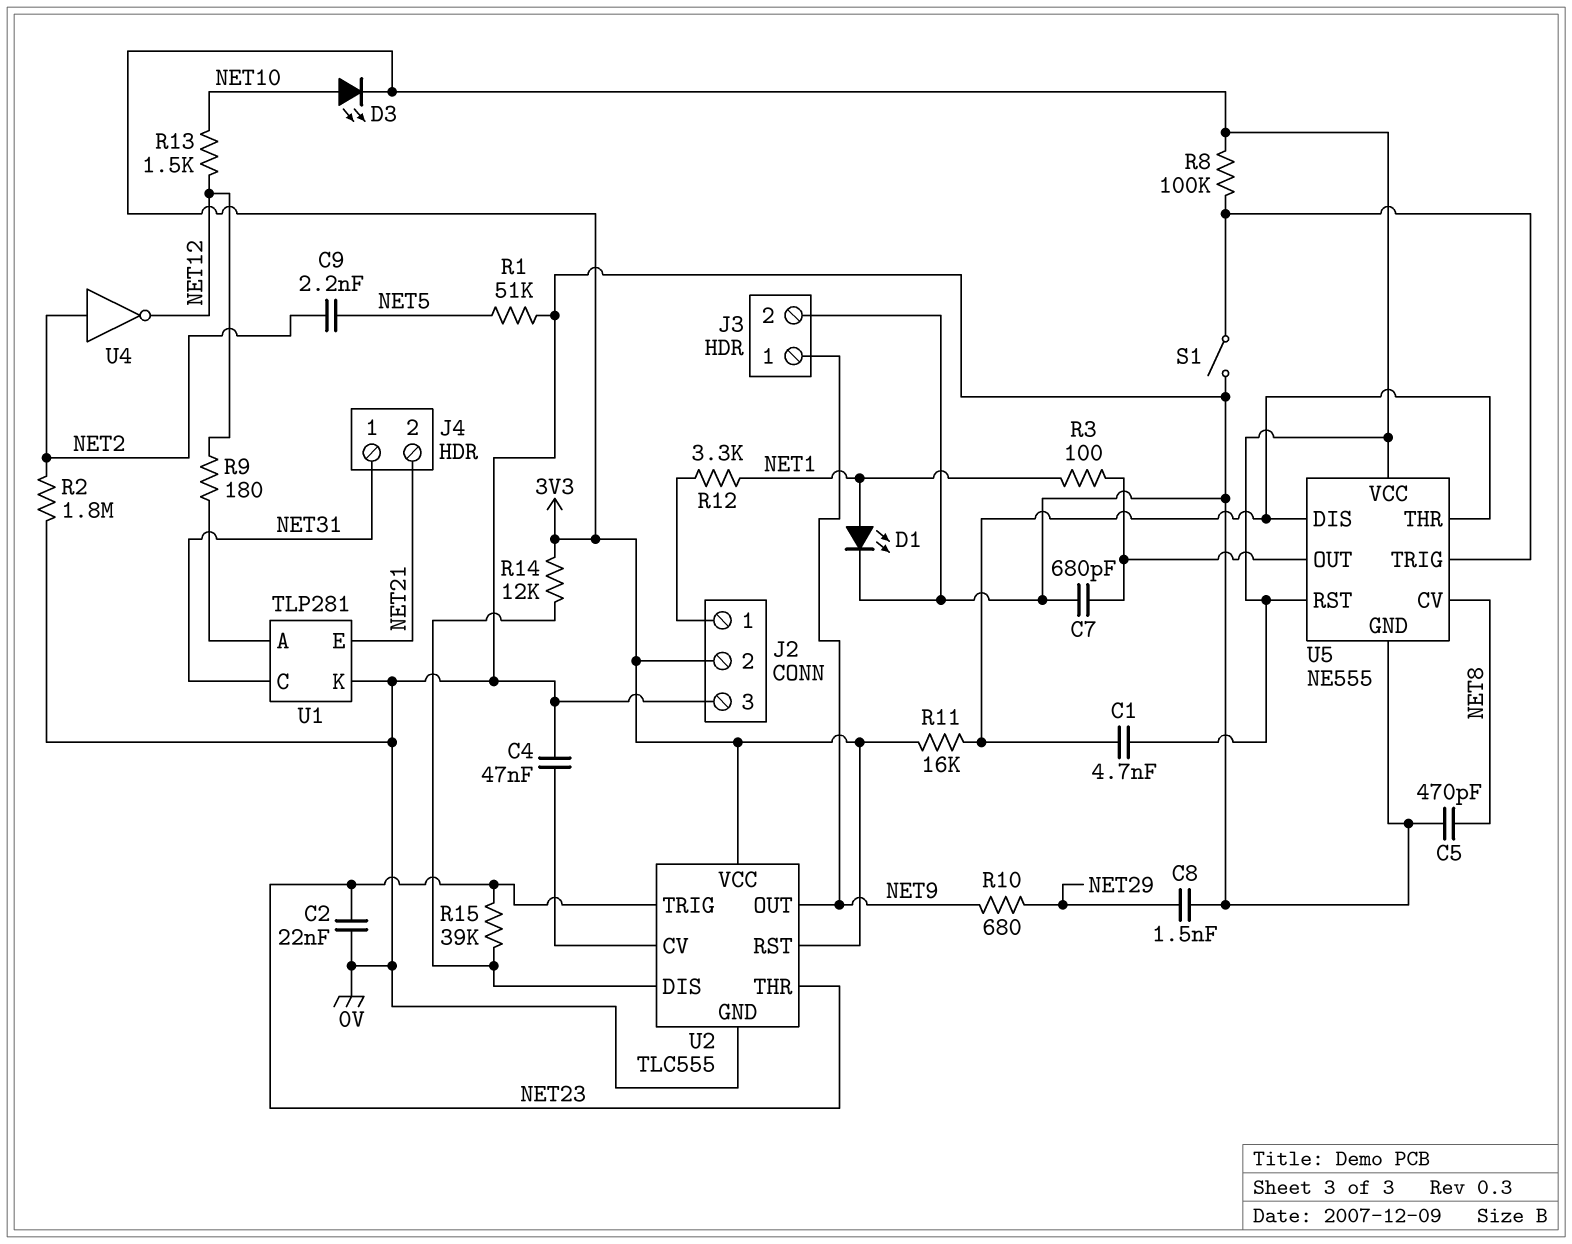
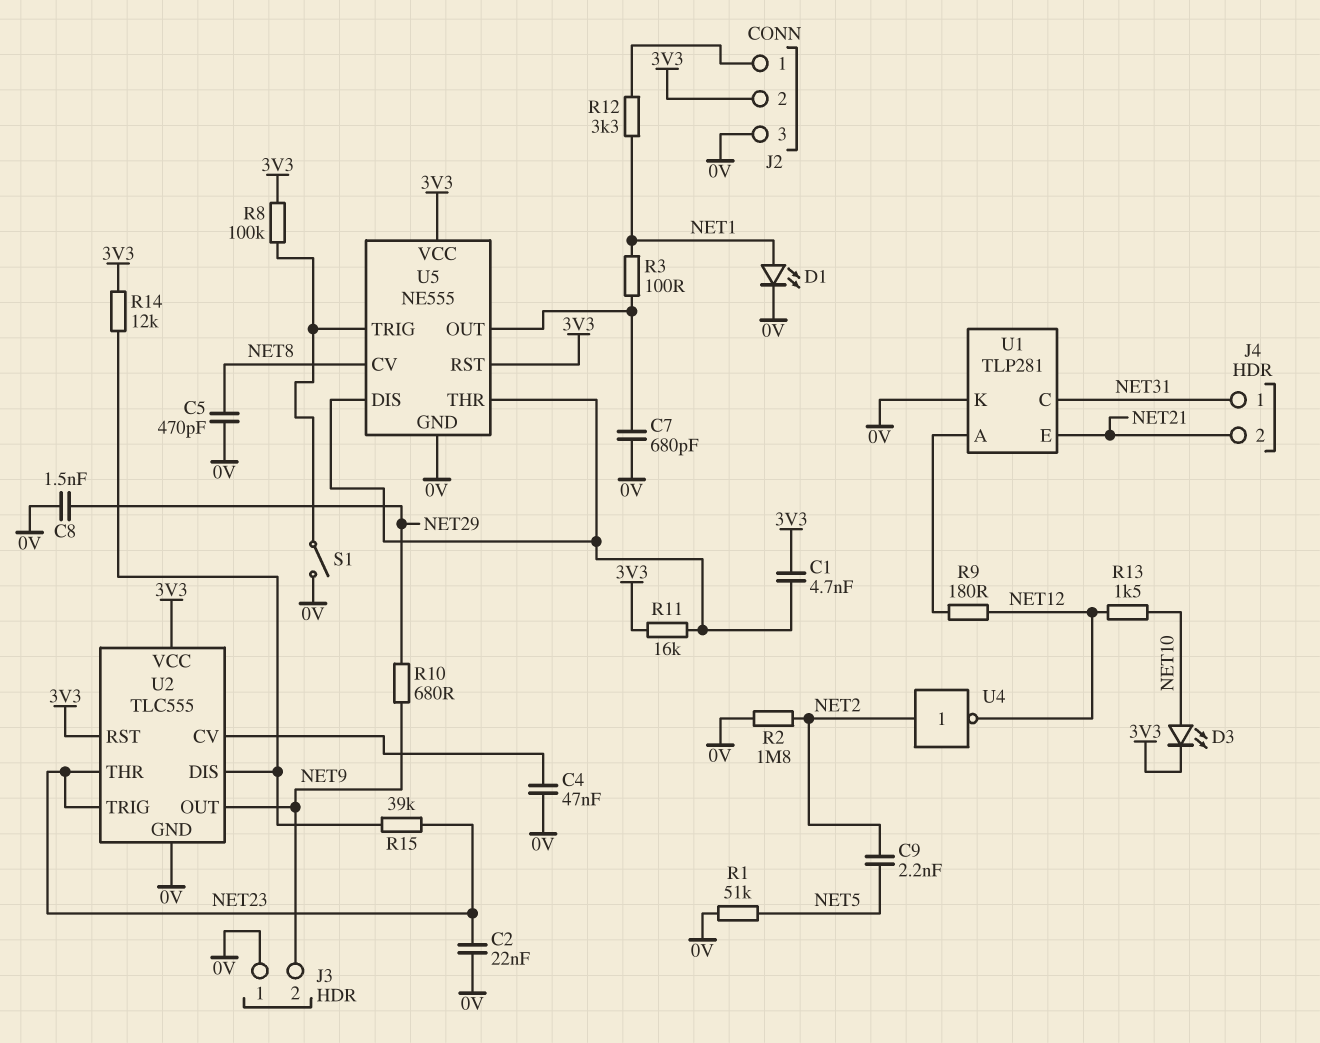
J3 pin 1: NET9 -> 0V
J3 pin 2: 0V -> NET9

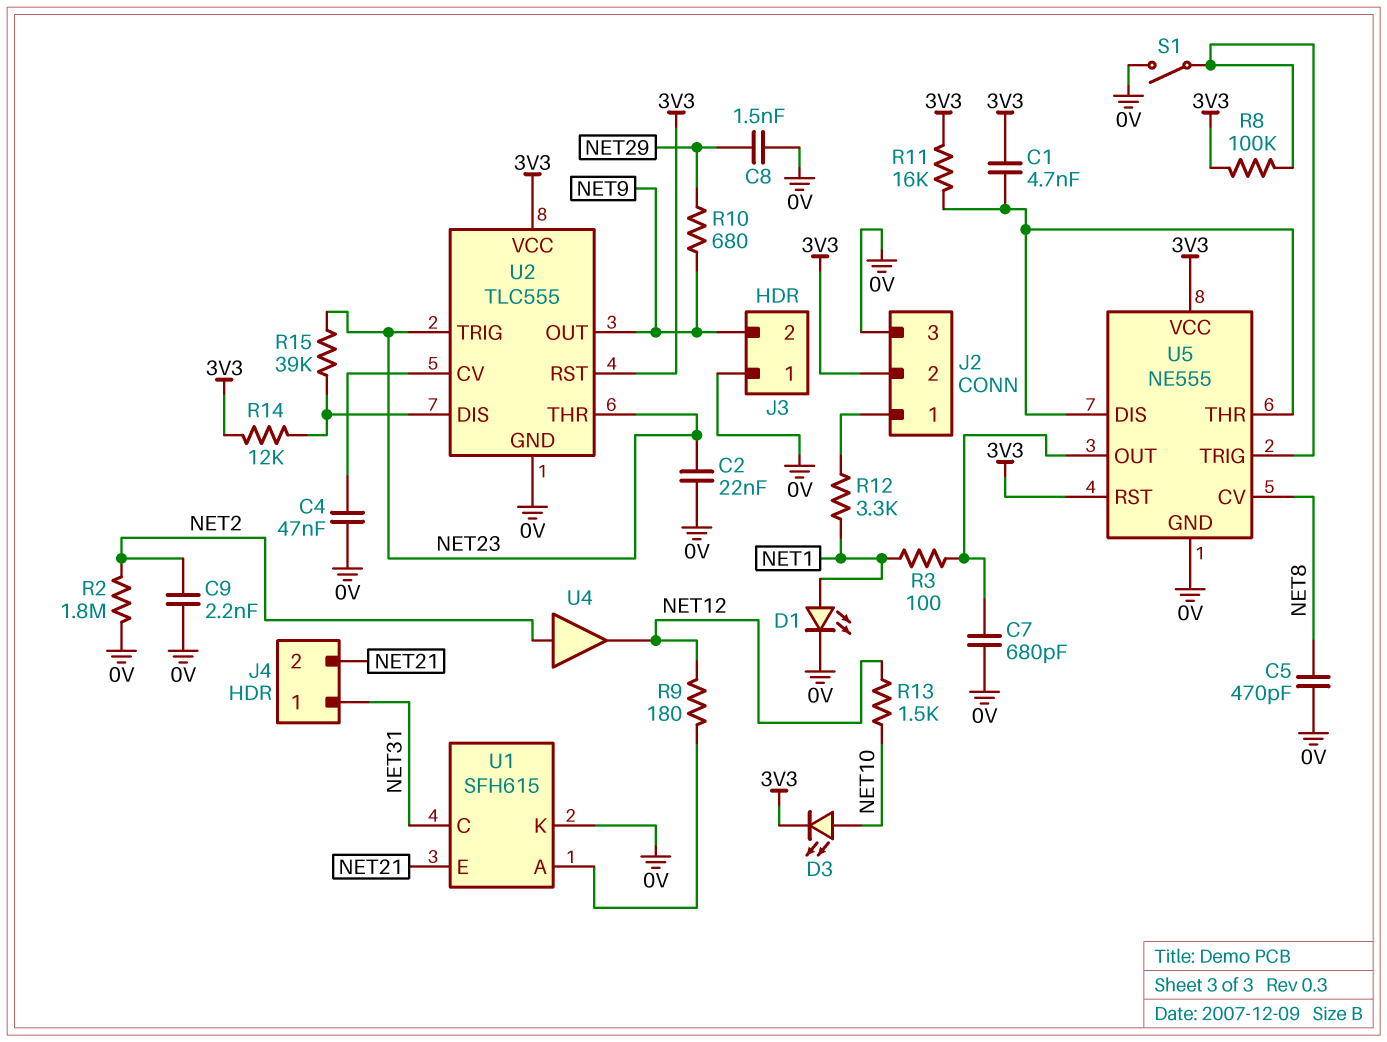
C9: 2.2nF (NET2, NET5) -> 2.2nF (0V, NET2)
R1: 51k (0V, NET5) -> none
U1: TLP281 -> SFH615
U4: NOT (in NET2, out NET12) -> buffer (in NET2, out NET12)

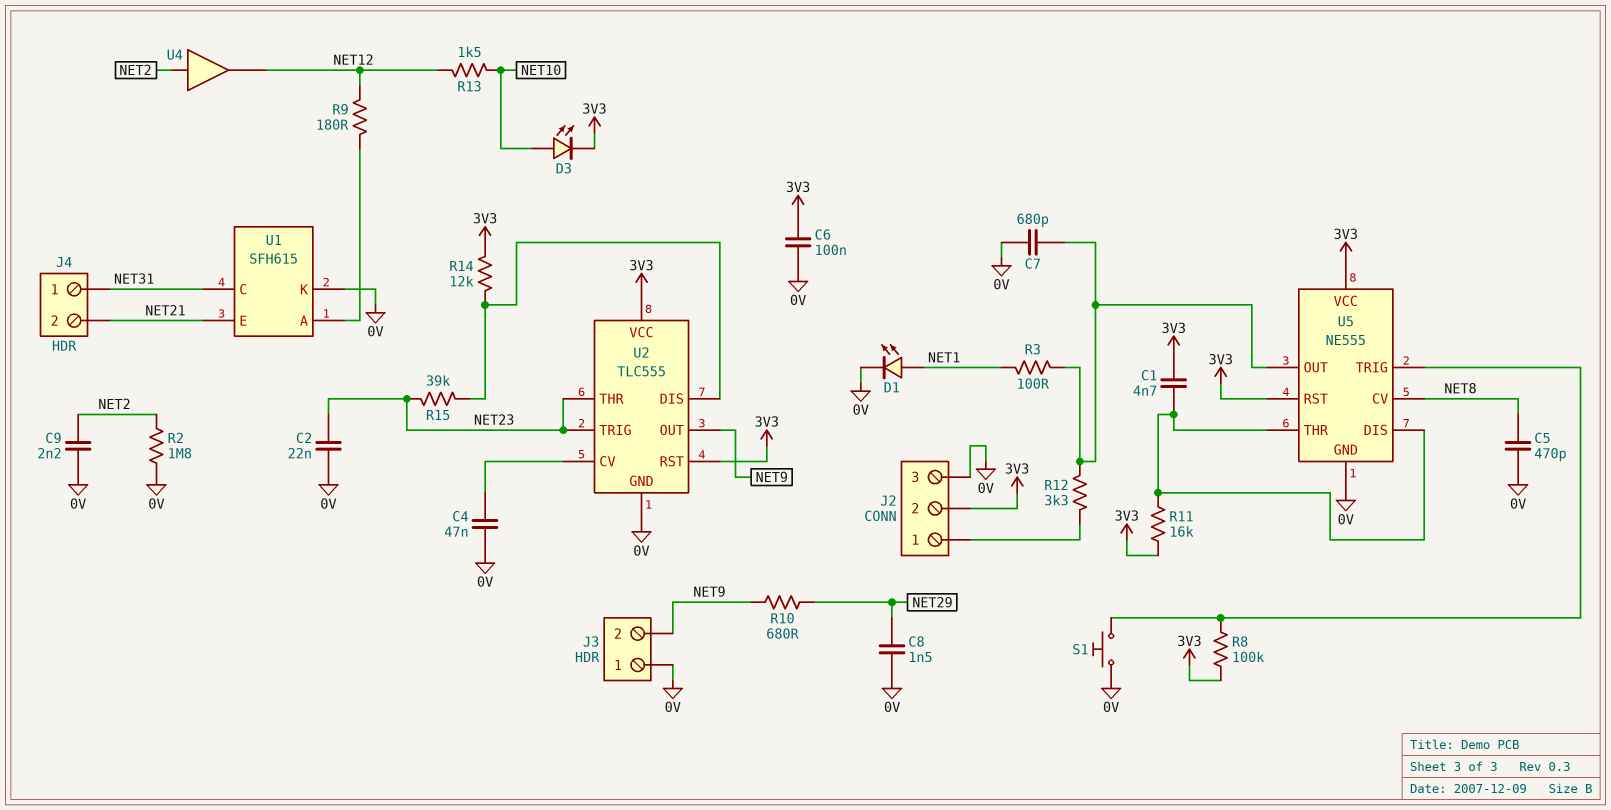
C6: none -> 100nF (0V, 3V3)
R12: 3.3k (J2/1, NET1) -> 3.3k (J2/1, U5/OUT)
S1: switch (0V, U5/TRIG) -> button (0V, U5/TRIG)

